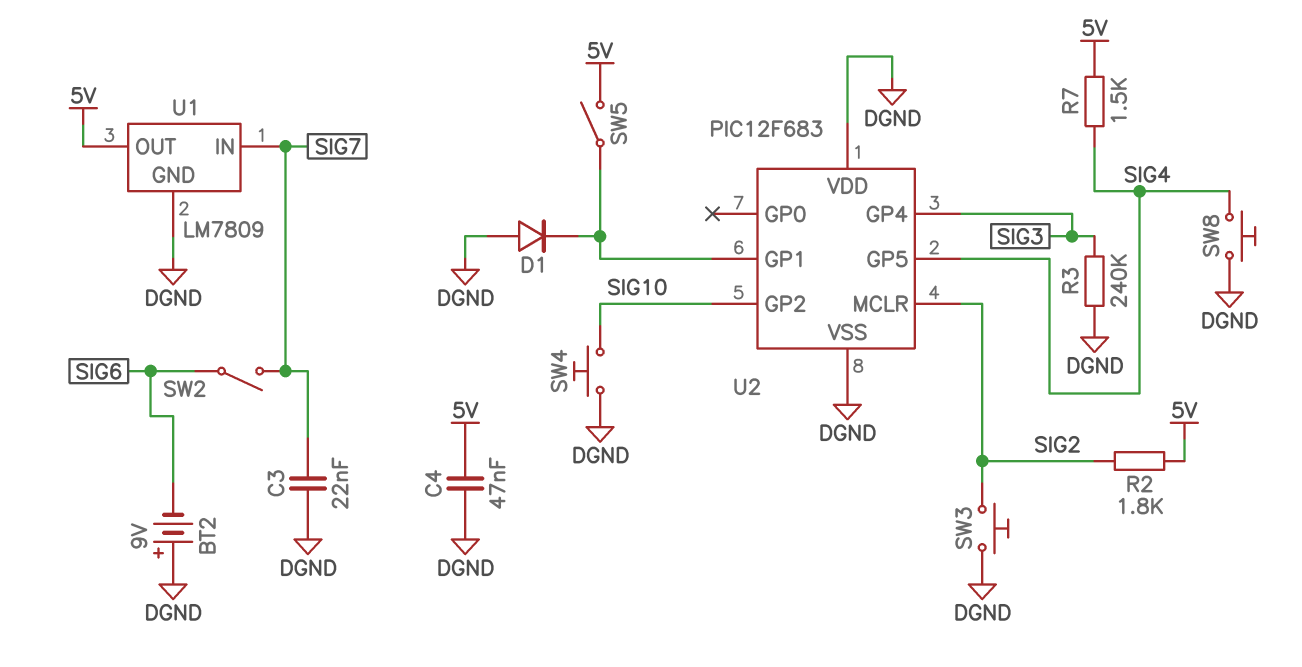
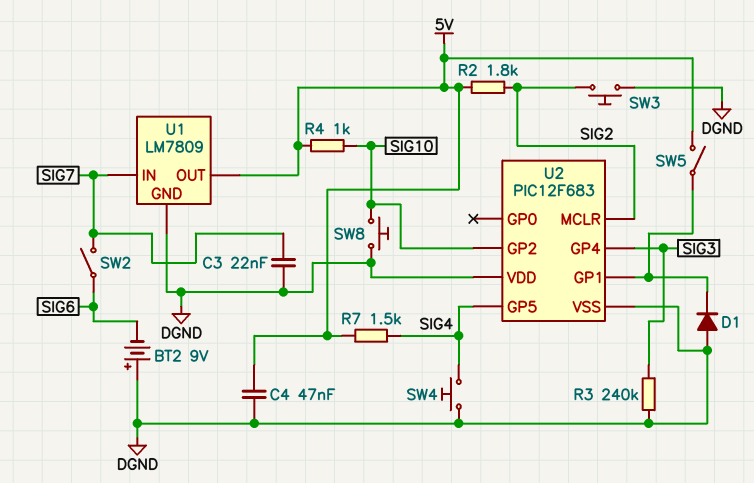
R4: none -> 1k (5V, SIG10)
SW4: button (DGND, SIG10) -> button (DGND, SIG4)
SW8: button (DGND, SIG4) -> button (DGND, SIG10)

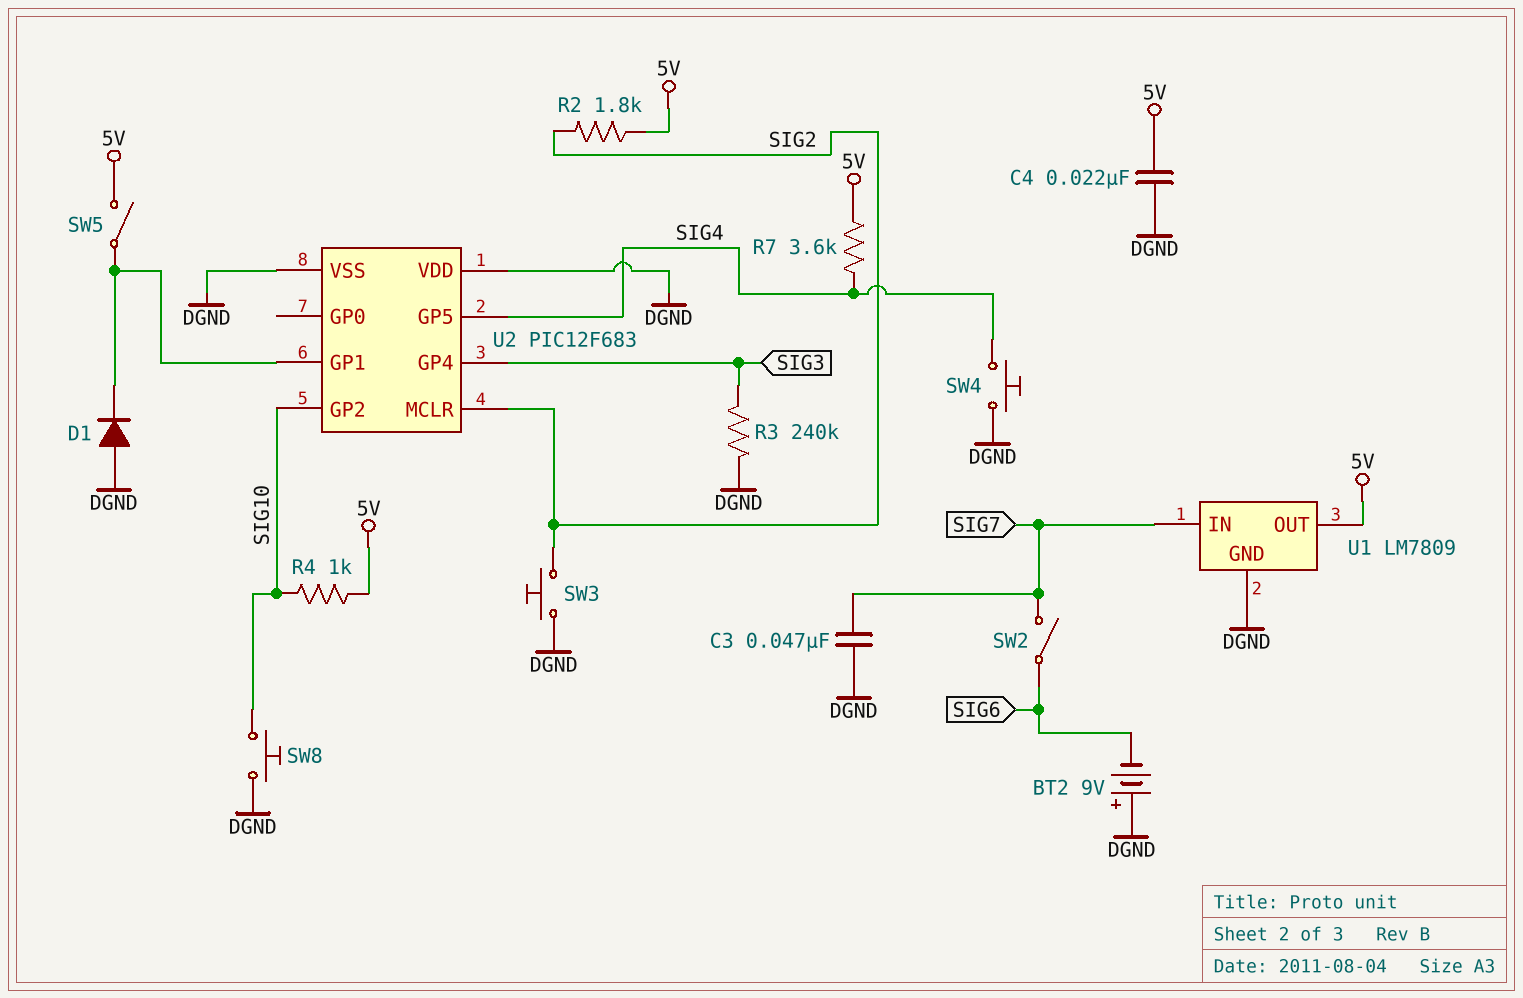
C3: 22nF (DGND, SIG7) -> 47nF (DGND, SIG7)
C4: 47nF (5V, DGND) -> 22nF (5V, DGND)
R7: 1.5k (5V, SIG4) -> 3.6k (5V, SIG4)

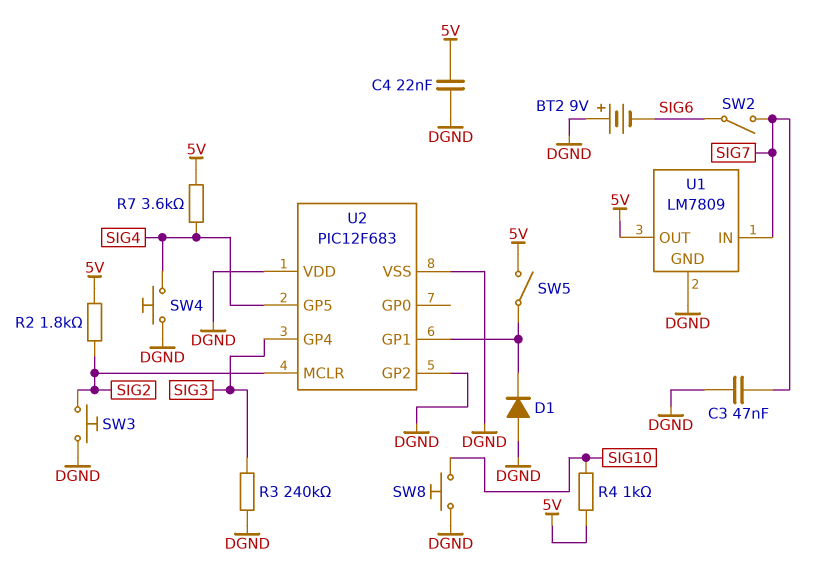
U2 pin GP2: SIG10 -> DGND

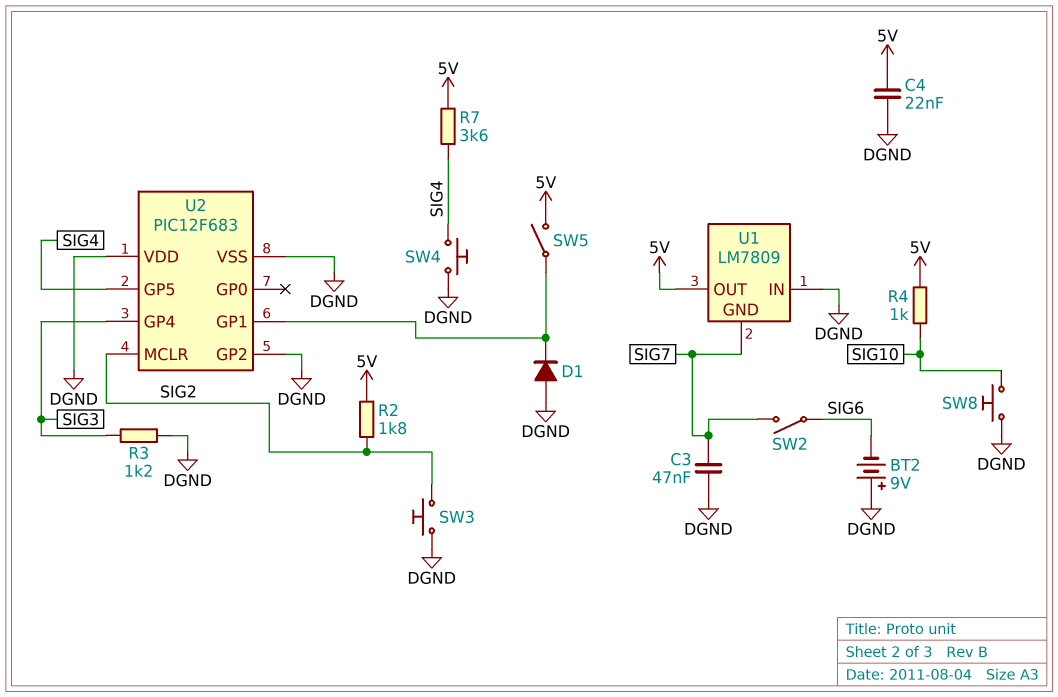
R3: 240k (DGND, SIG3) -> 1.2k (DGND, SIG3)
U1 pin GND: DGND -> SIG7
U1 pin IN: SIG7 -> DGND

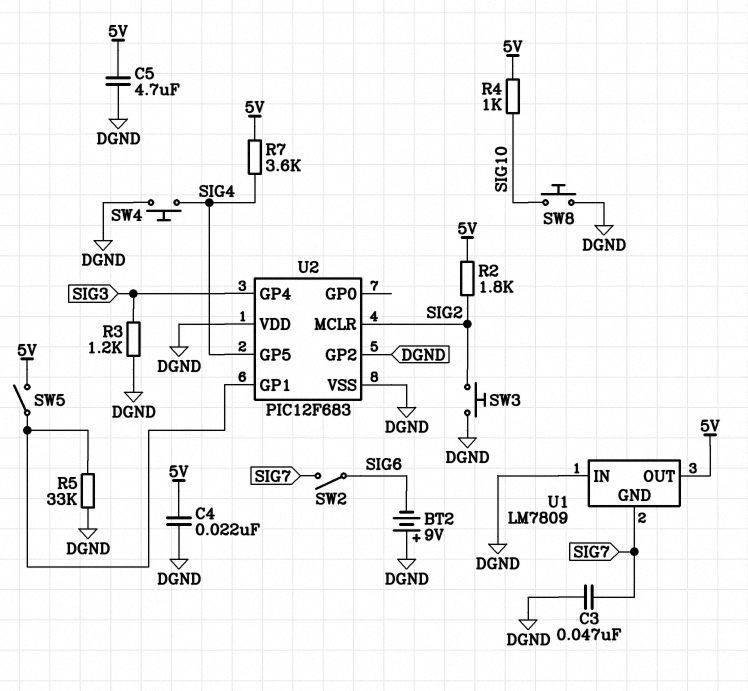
C5: none -> 4.7uF (5V, DGND)
D1: diode (A DGND, K U2/GP1) -> none
R5: none -> 33k (DGND, U2/GP1)

